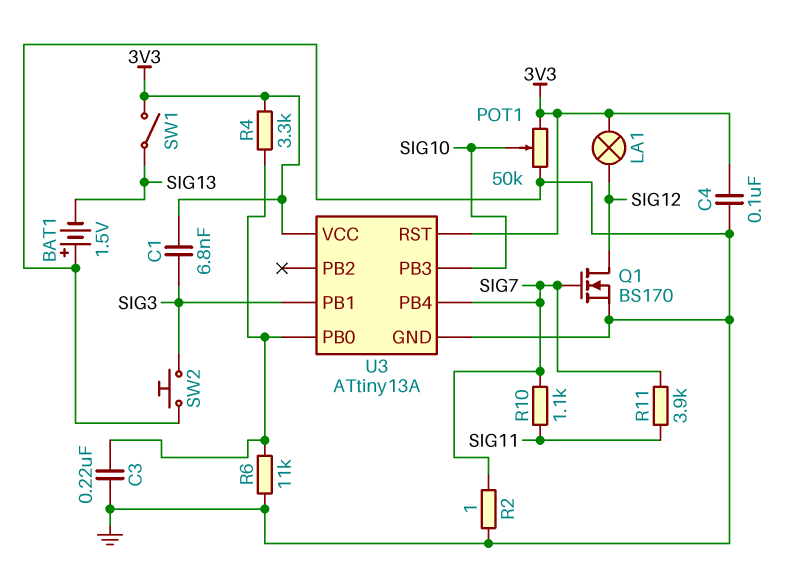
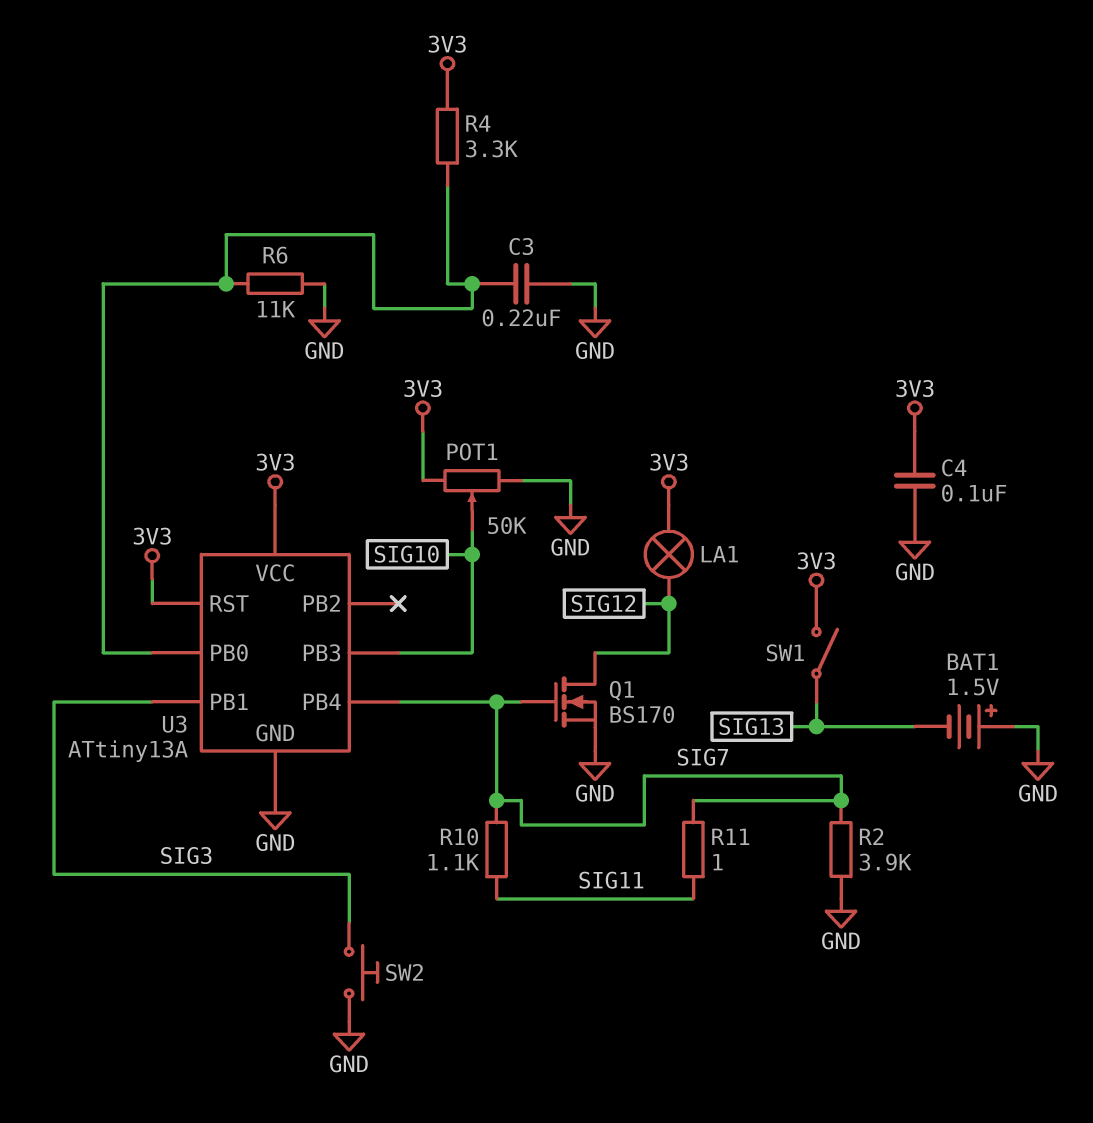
C1: 6.8nF (3V3, SIG3) -> none
R2: 1 (GND, SIG7) -> 3.9k (GND, SIG7)
R11: 3.9k (SIG7, SIG11) -> 1 (SIG7, SIG11)

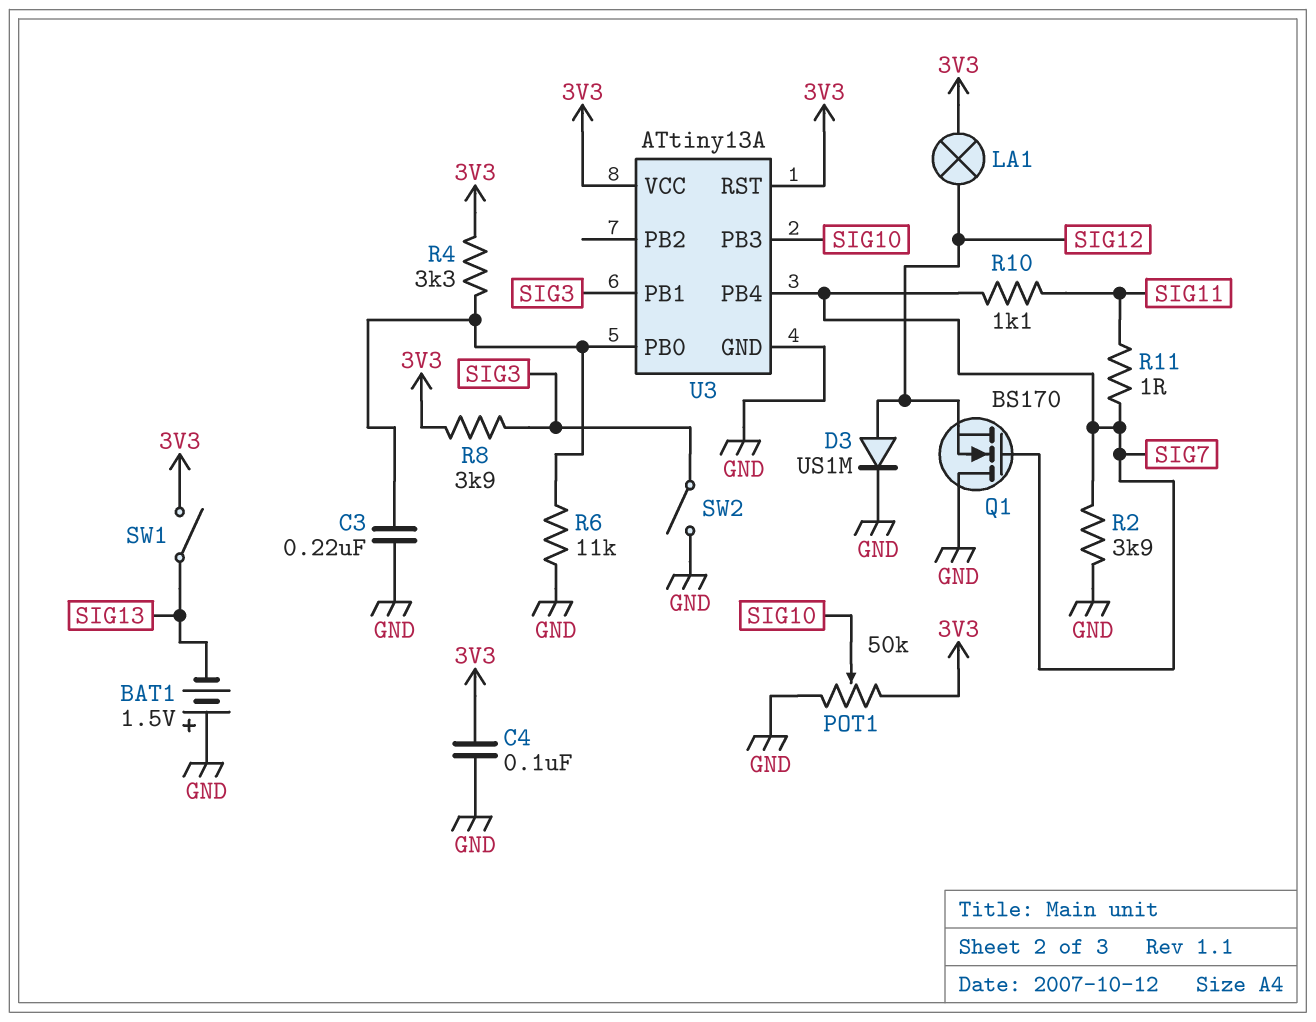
D3: none -> diode US1M (A SIG12, K GND)
Q1: NMOS BS170 (G SIG7, D SIG12, S GND) -> NMOS BS170 (G SIG7, D GND, S SIG12)
R8: none -> 3.9k (3V3, SIG3)
SW2: button (GND, SIG3) -> switch (GND, SIG3)

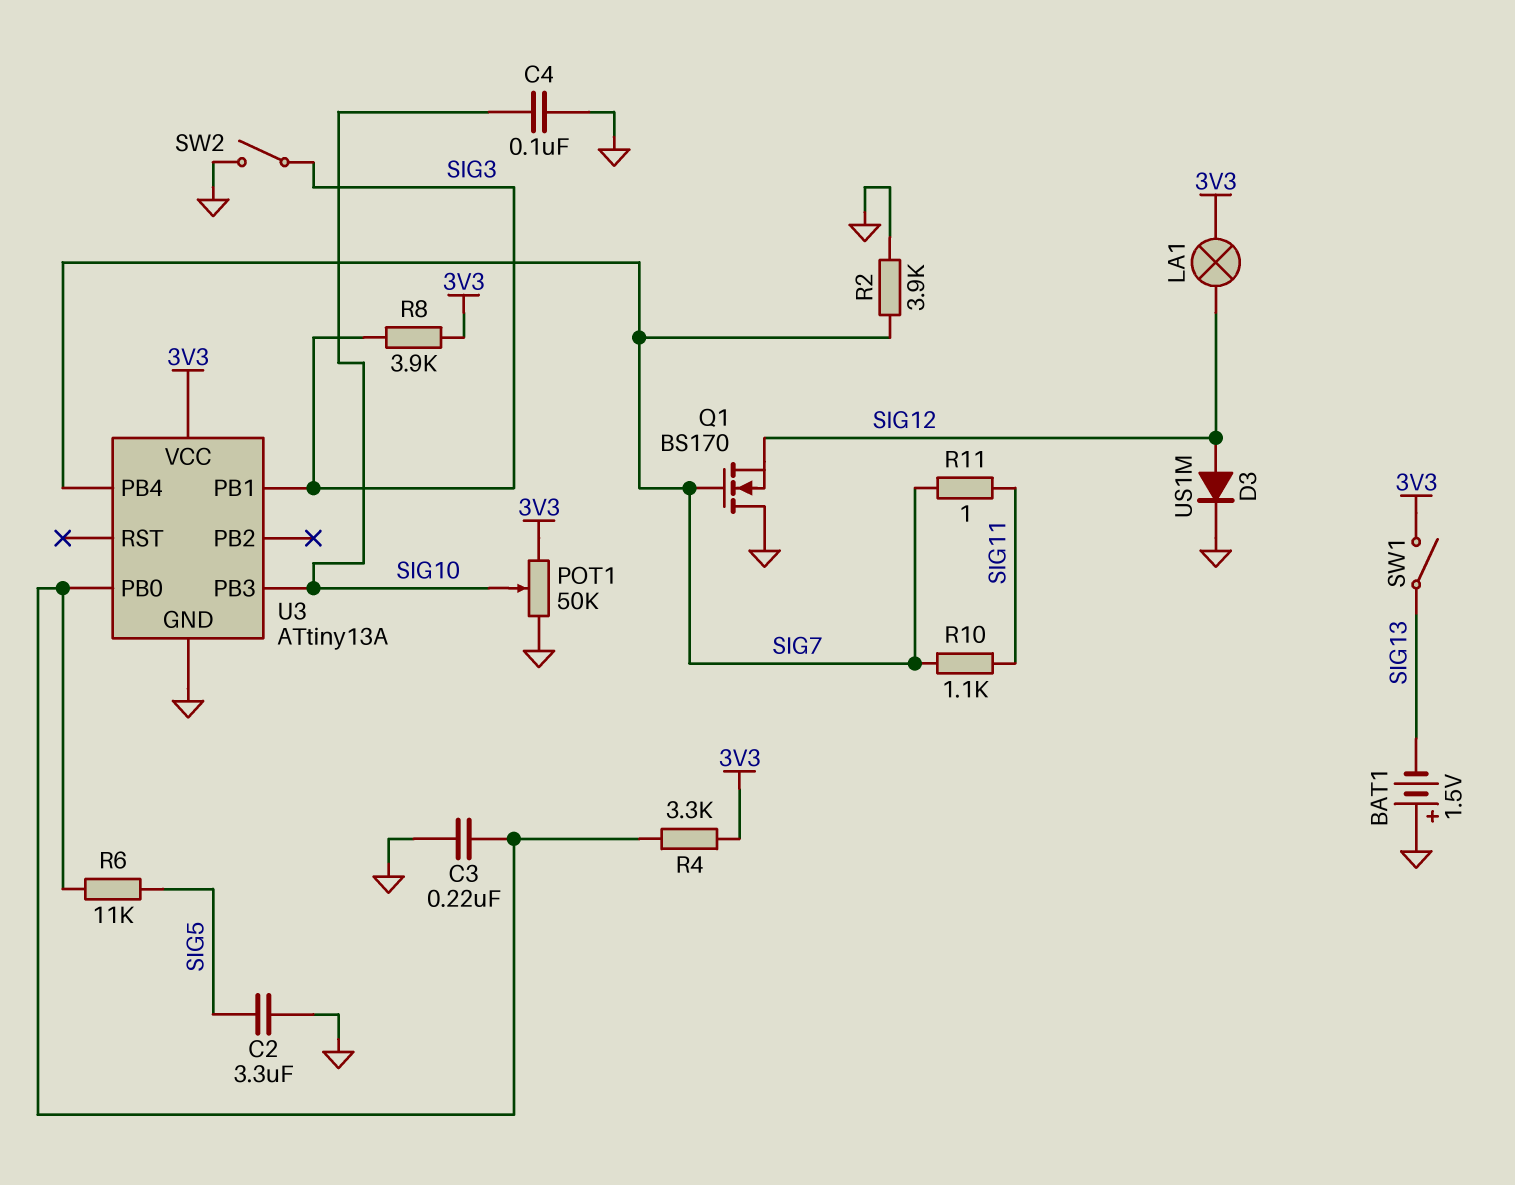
C2: none -> 3.3uF (GND, SIG5)
C4: 100nF (3V3, GND) -> 100nF (GND, SIG10)
R6: 11k (GND, U3/PB0) -> 11k (SIG5, U3/PB0)
U3 pin RST: 3V3 -> none

